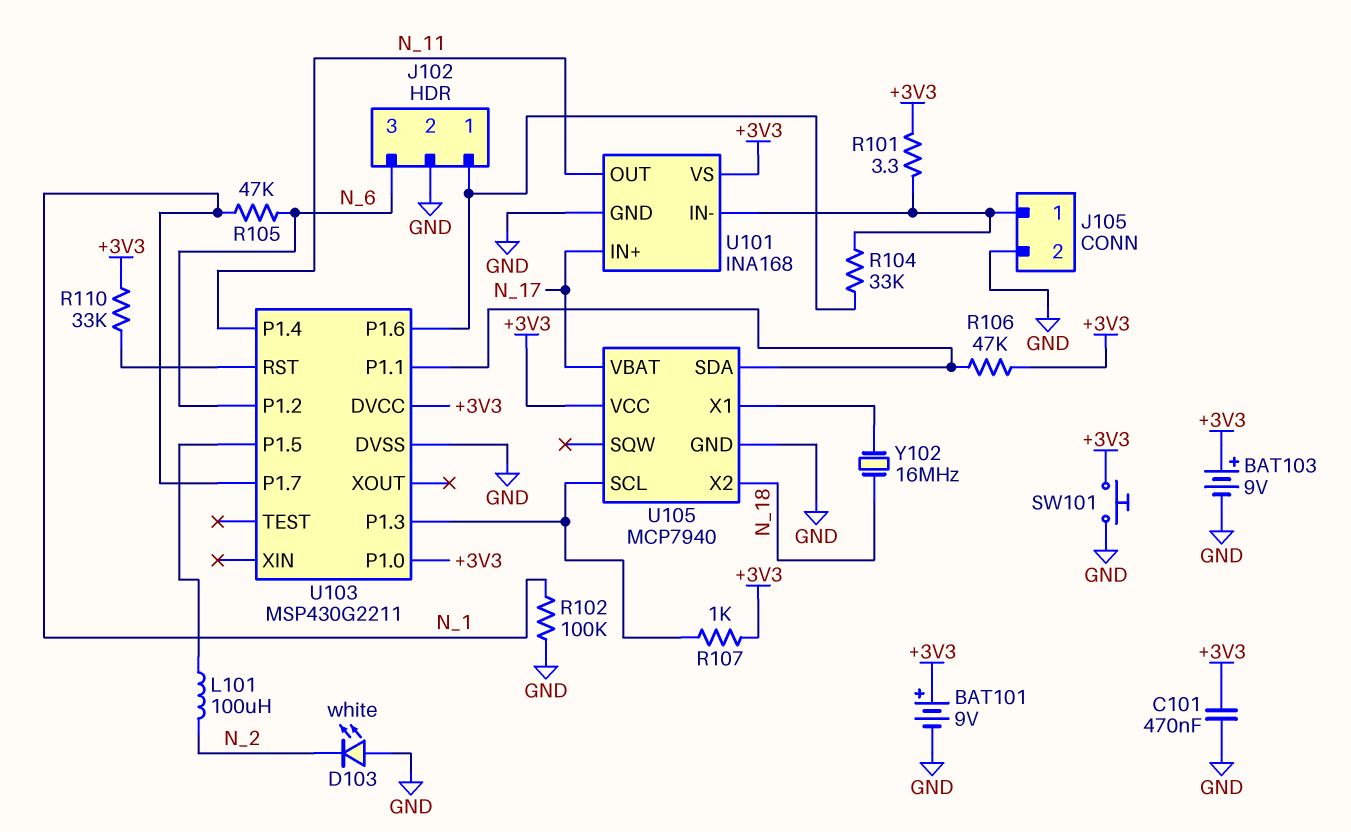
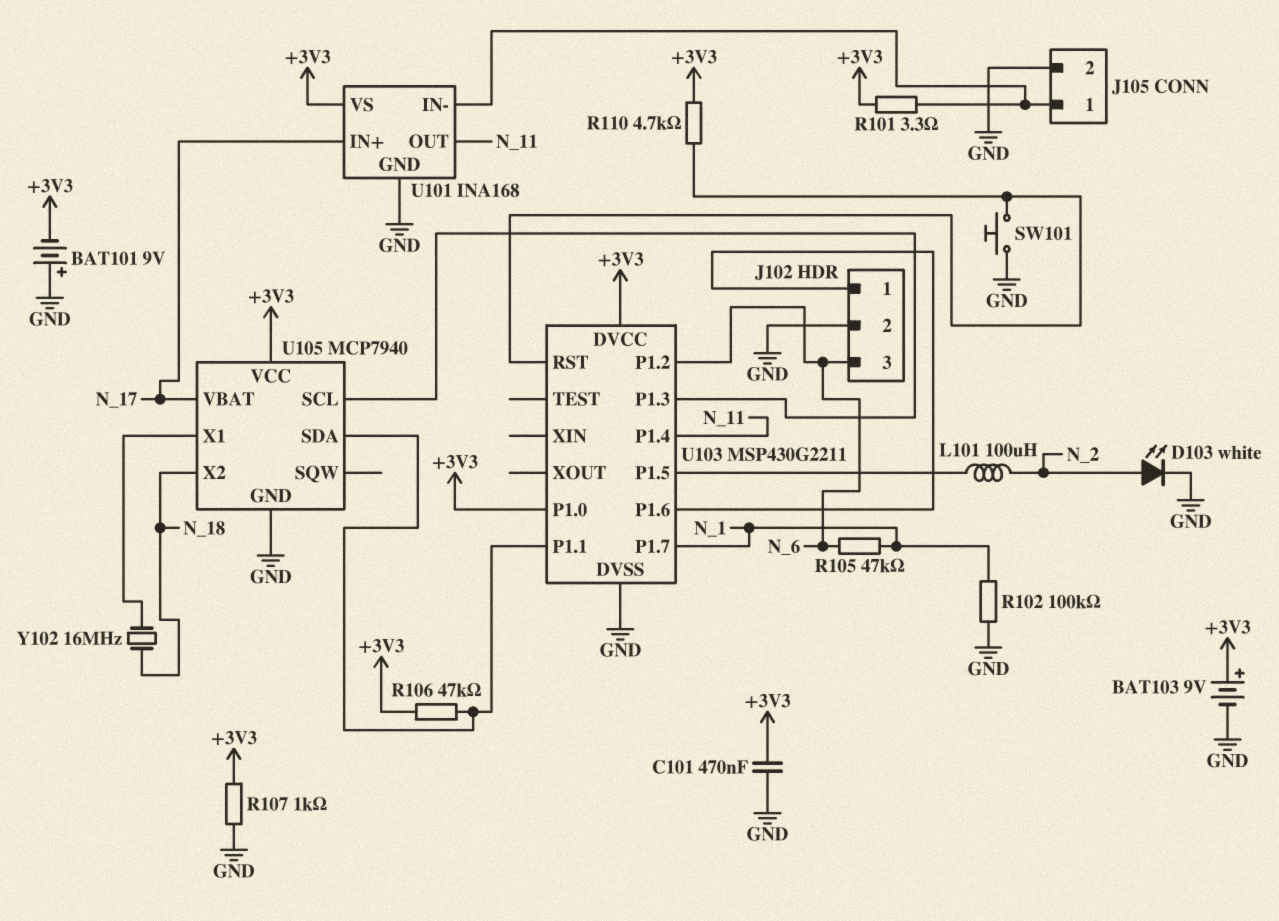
BAT101: 9V (plus +3V3, minus GND) -> 9V (plus GND, minus +3V3)
D103: LED white (A GND, K N_2) -> LED white (A N_2, K GND)
R104: 33k (J102/1, J105/1) -> none
R107: 1k (+3V3, U103/P1.3) -> 1k (+3V3, GND)
R110: 33k (+3V3, U103/RST) -> 4.7k (+3V3, U103/RST)
SW101: button (+3V3, GND) -> button (GND, U103/RST)

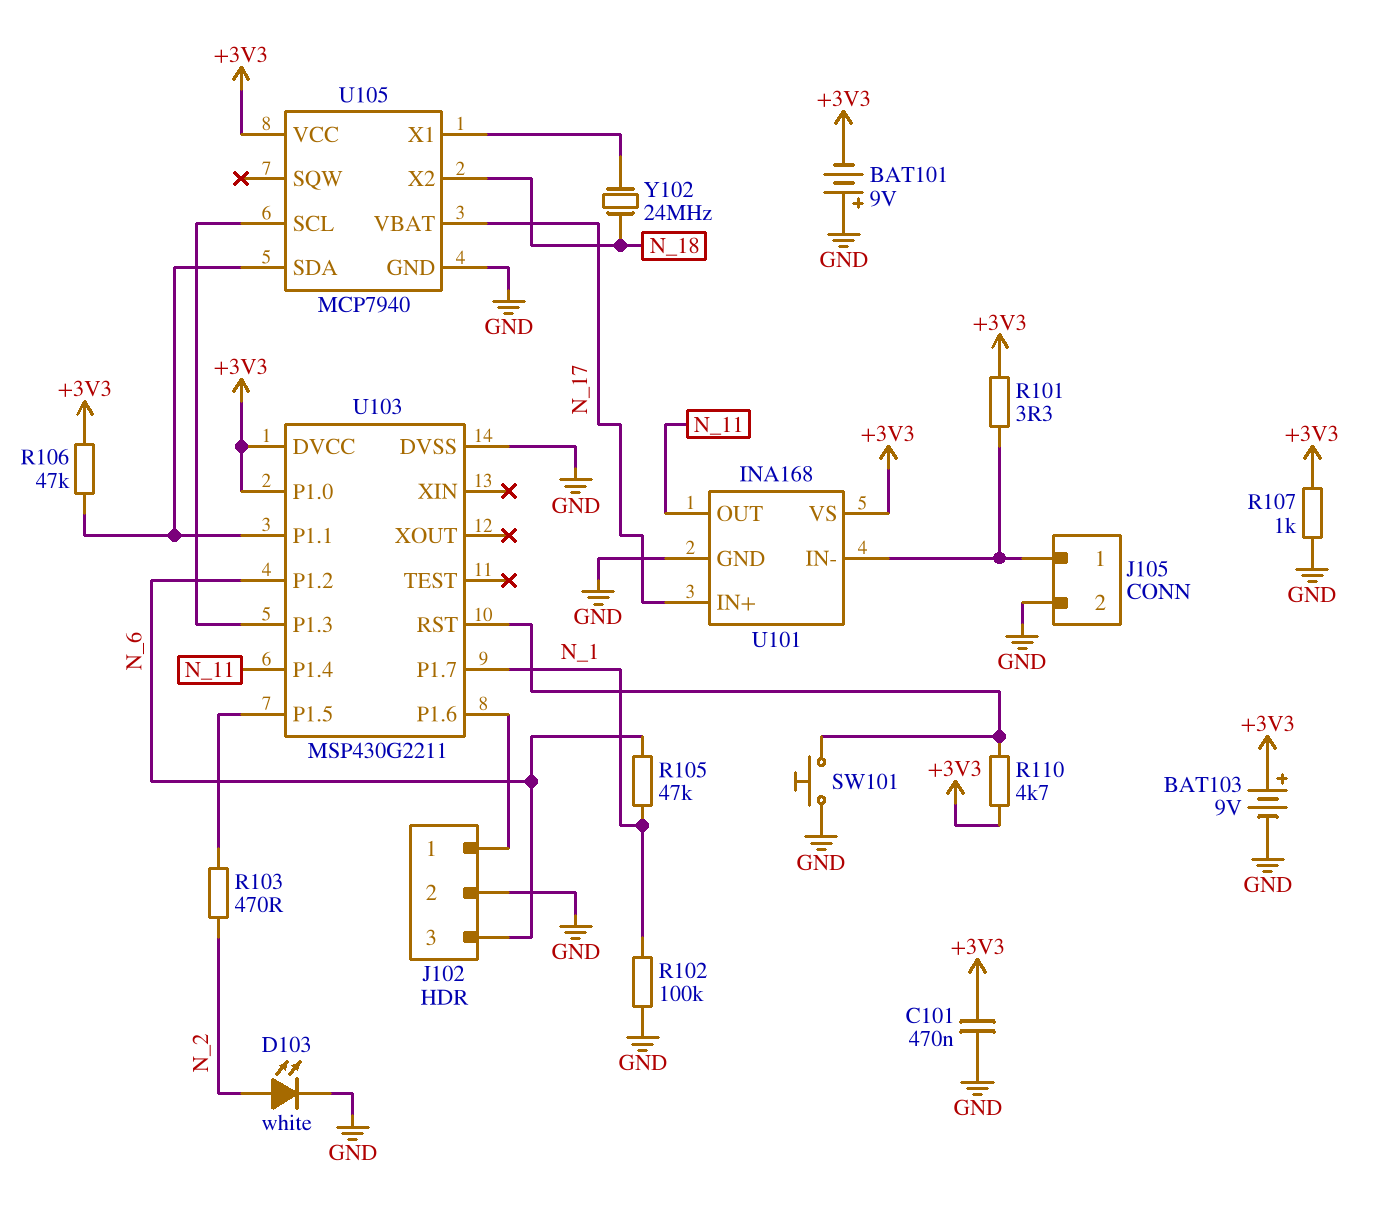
L101: 100uH (N_2, U103/P1.5) -> none
R103: none -> 470 (N_2, U103/P1.5)
Y102: 16MHz (N_18, U105/X1) -> 24MHz (N_18, U105/X1)

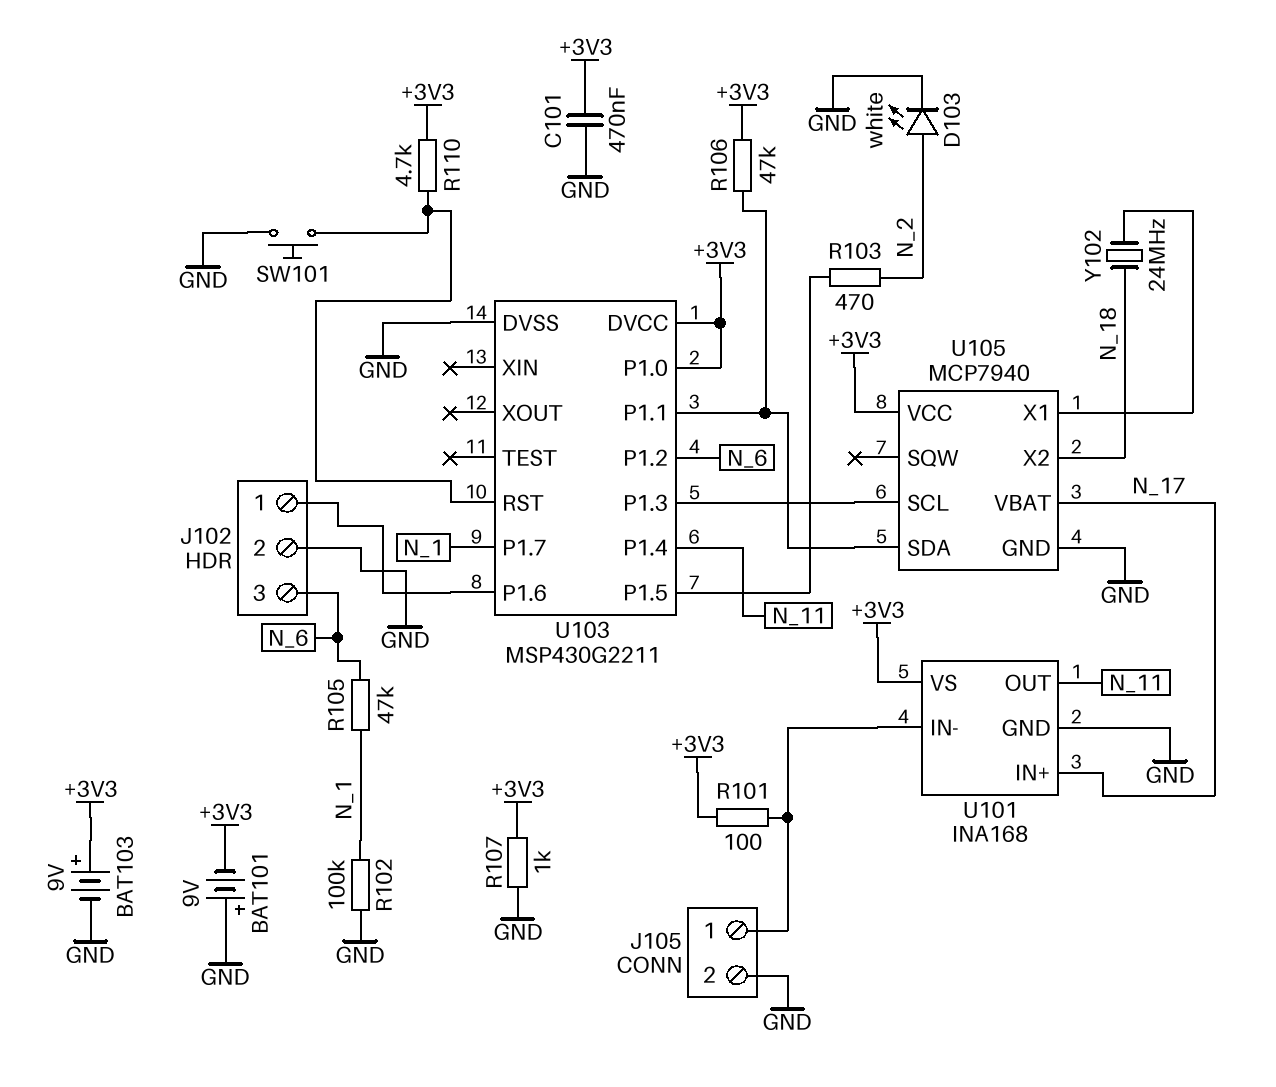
R101: 3.3 (+3V3, J105/1) -> 100 (+3V3, J105/1)

